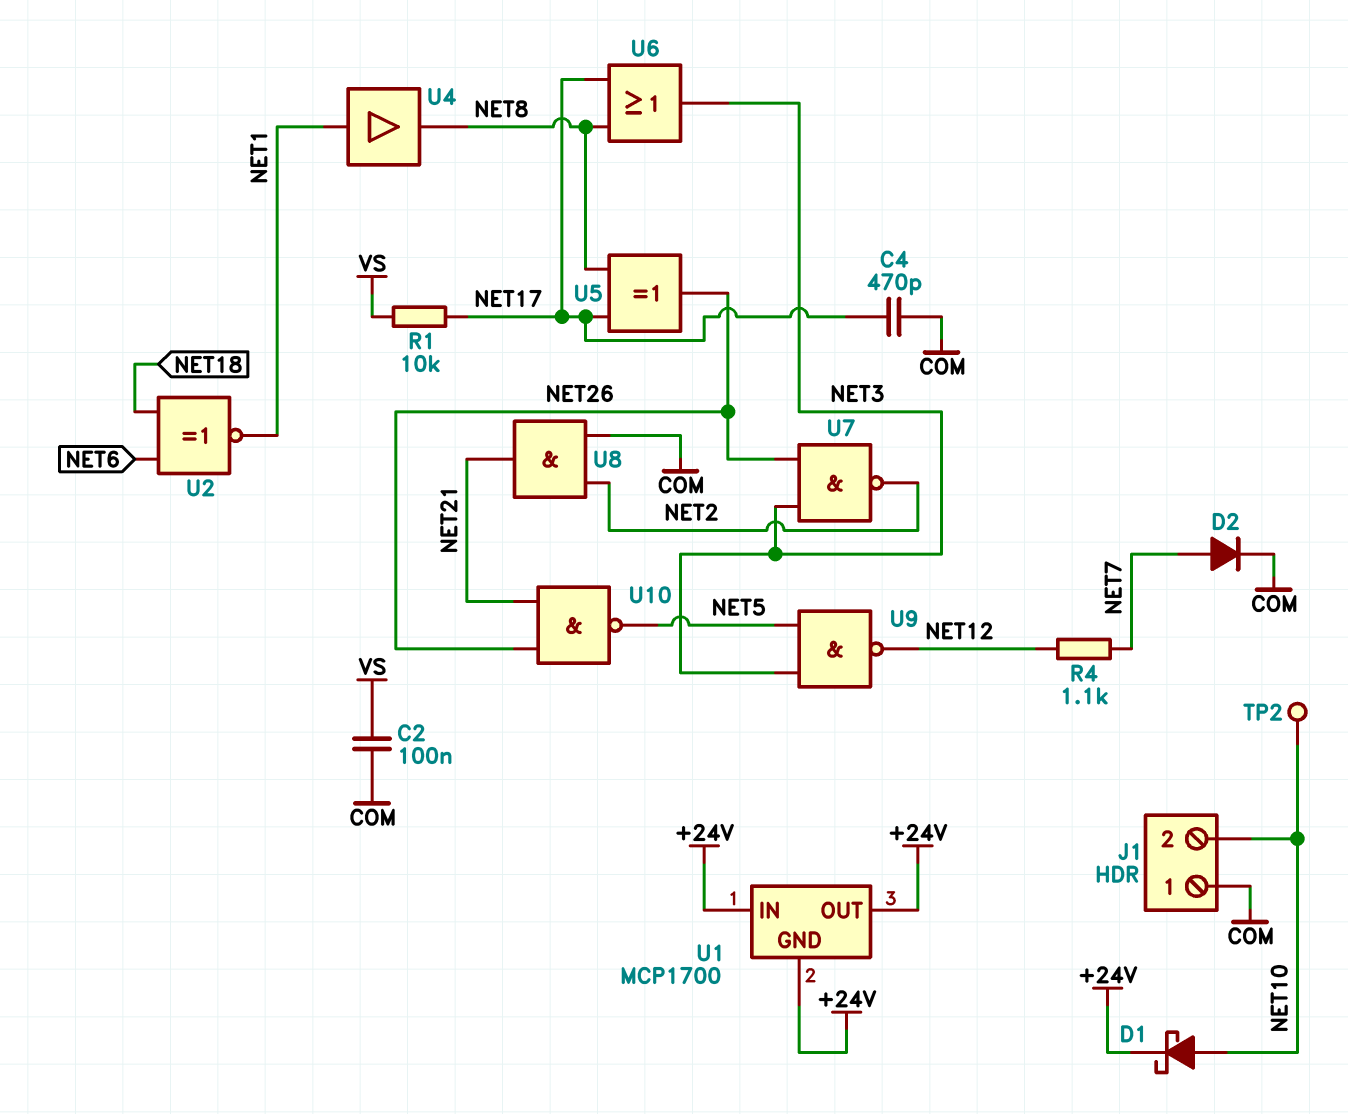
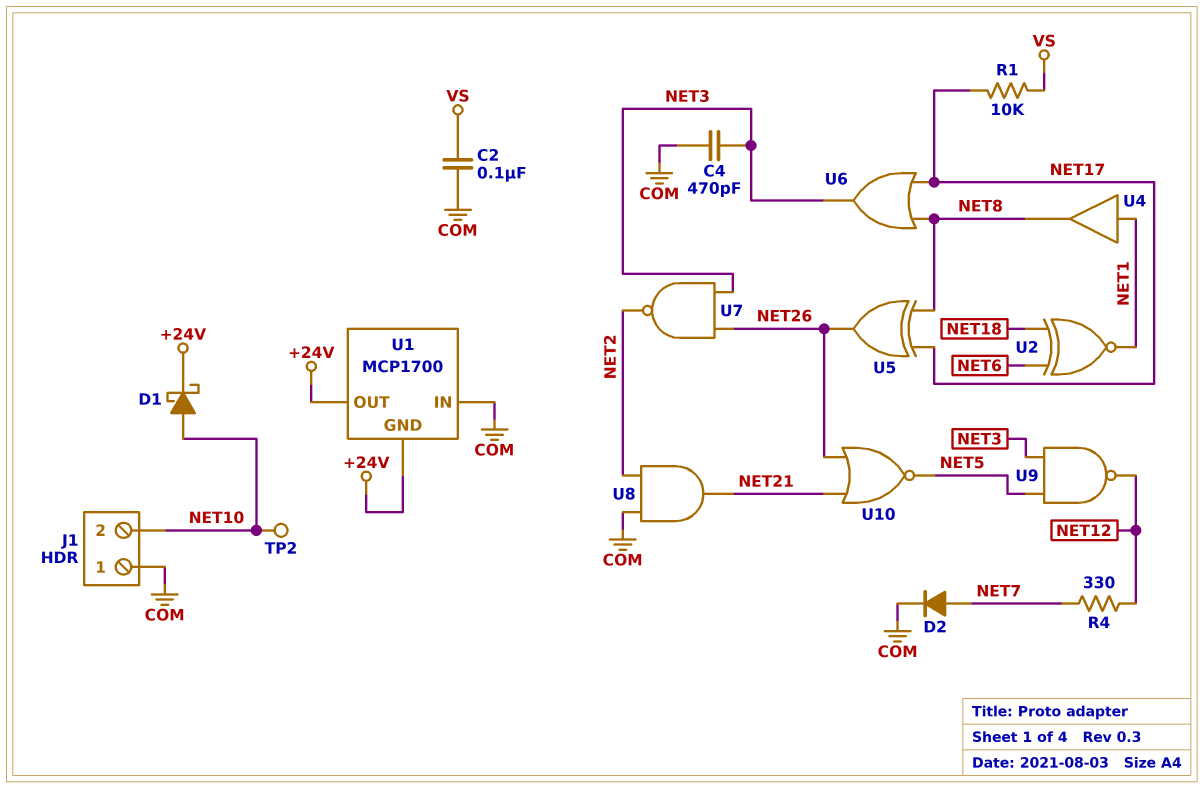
C4: 470pF (COM, NET17) -> 470pF (COM, NET3)
R4: 1.1k (NET7, NET12) -> 330 (NET7, NET12)
U1 pin IN: +24V -> COM
U10: NAND (in NET21, in NET26, out NET5) -> NOR (in NET21, in NET26, out NET5)

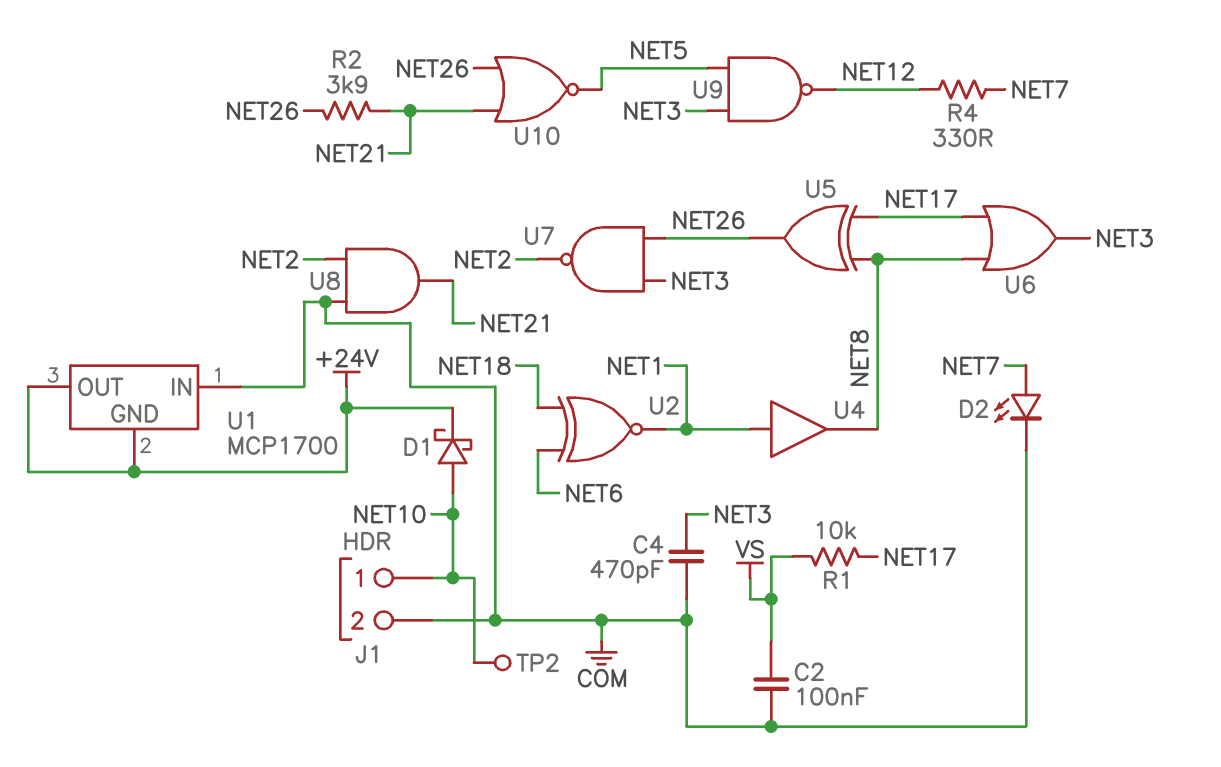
D2: diode (A NET7, K COM) -> LED (A NET7, K COM)
J1 pin 1: COM -> NET10
J1 pin 2: NET10 -> COM
R2: none -> 3.9k (NET21, NET26)

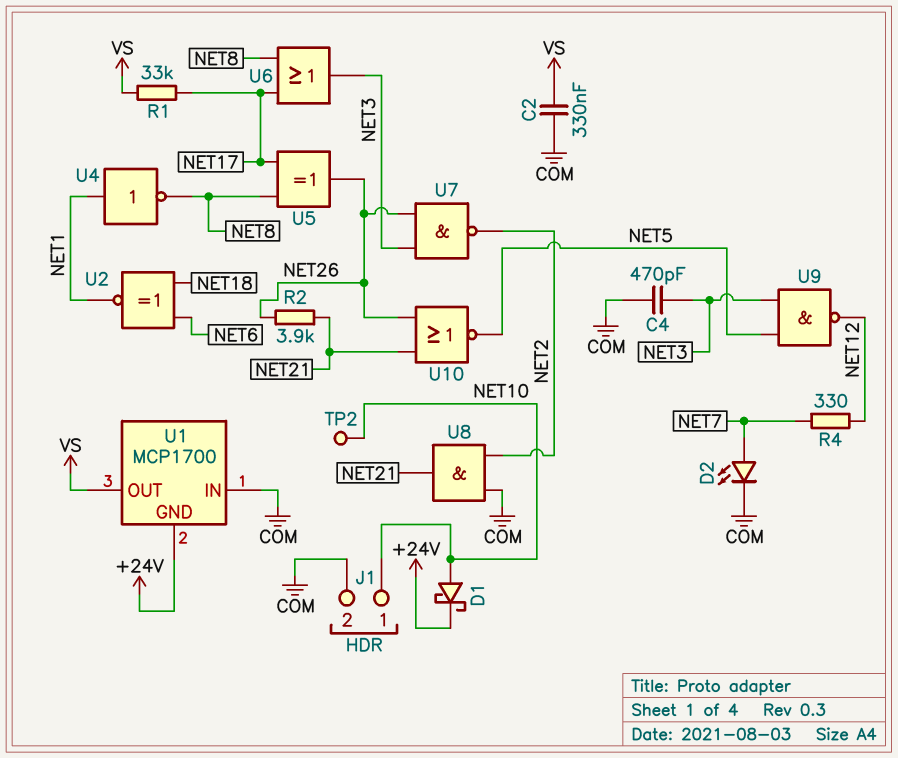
C2: 100nF (COM, VS) -> 330nF (COM, VS)
R1: 10k (NET17, VS) -> 33k (NET17, VS)
U1 pin OUT: +24V -> VS
U4: buffer (in NET1, out NET8) -> NOT (in NET1, out NET8)

